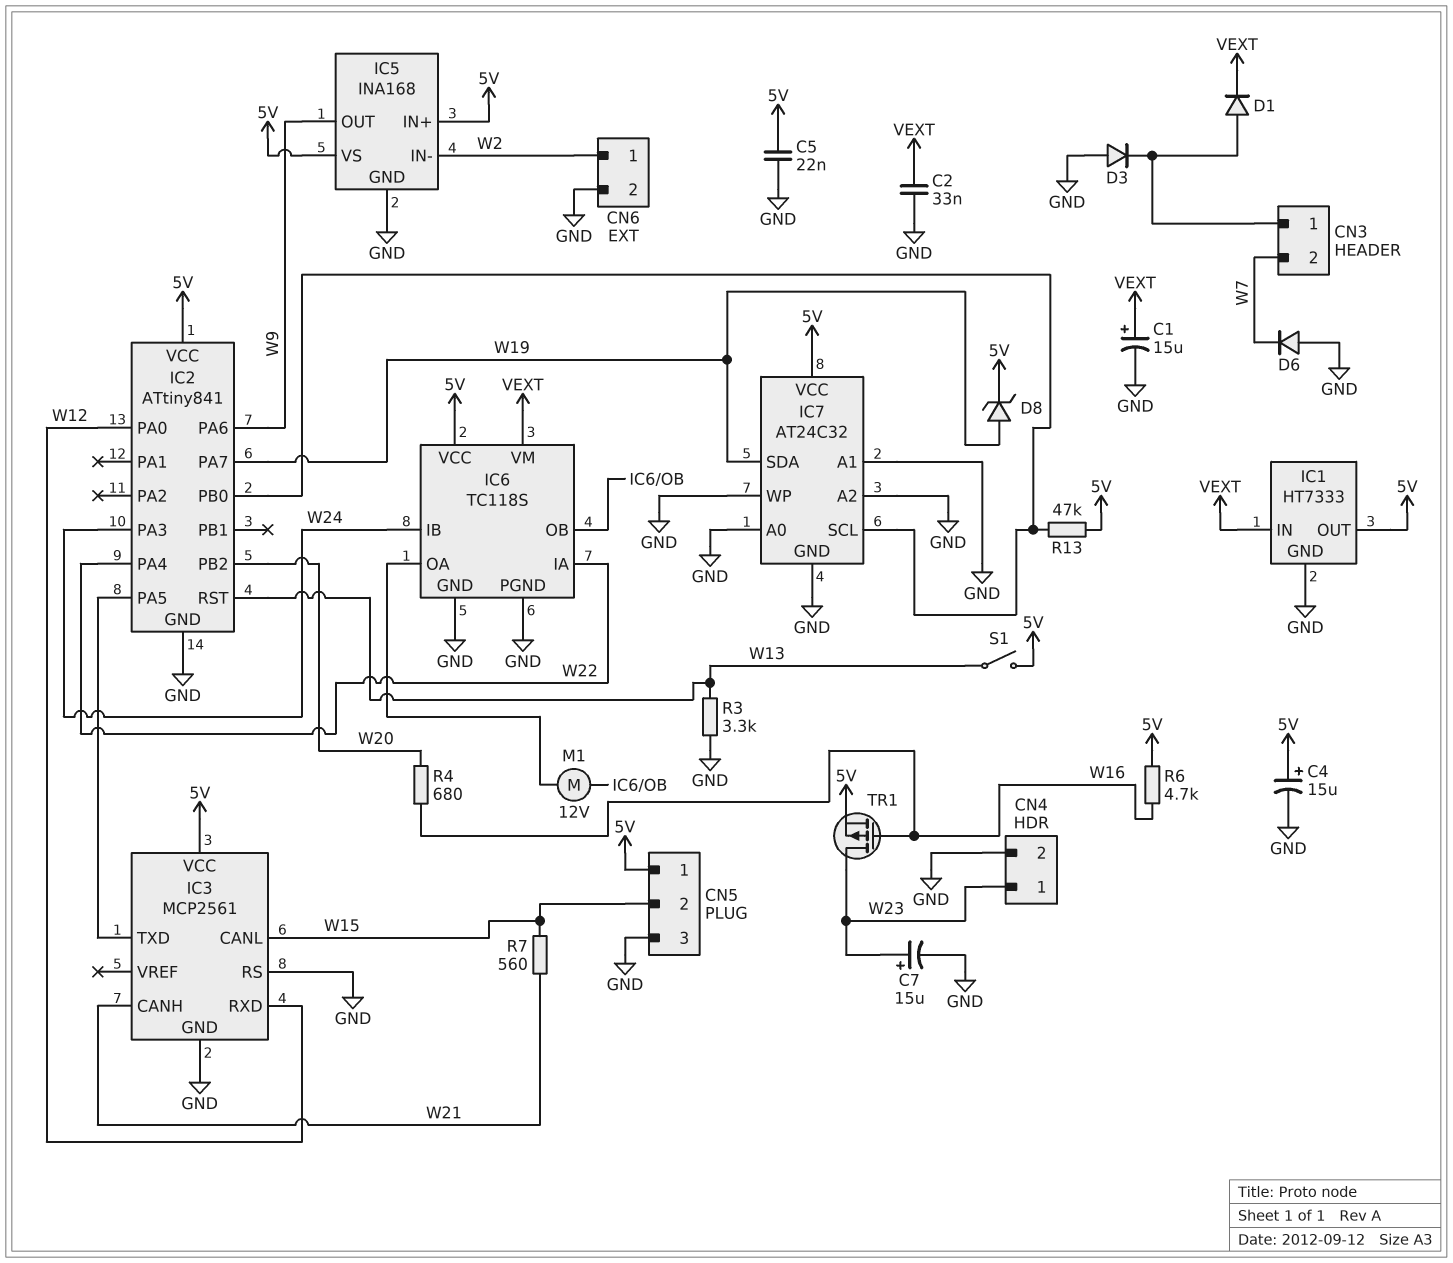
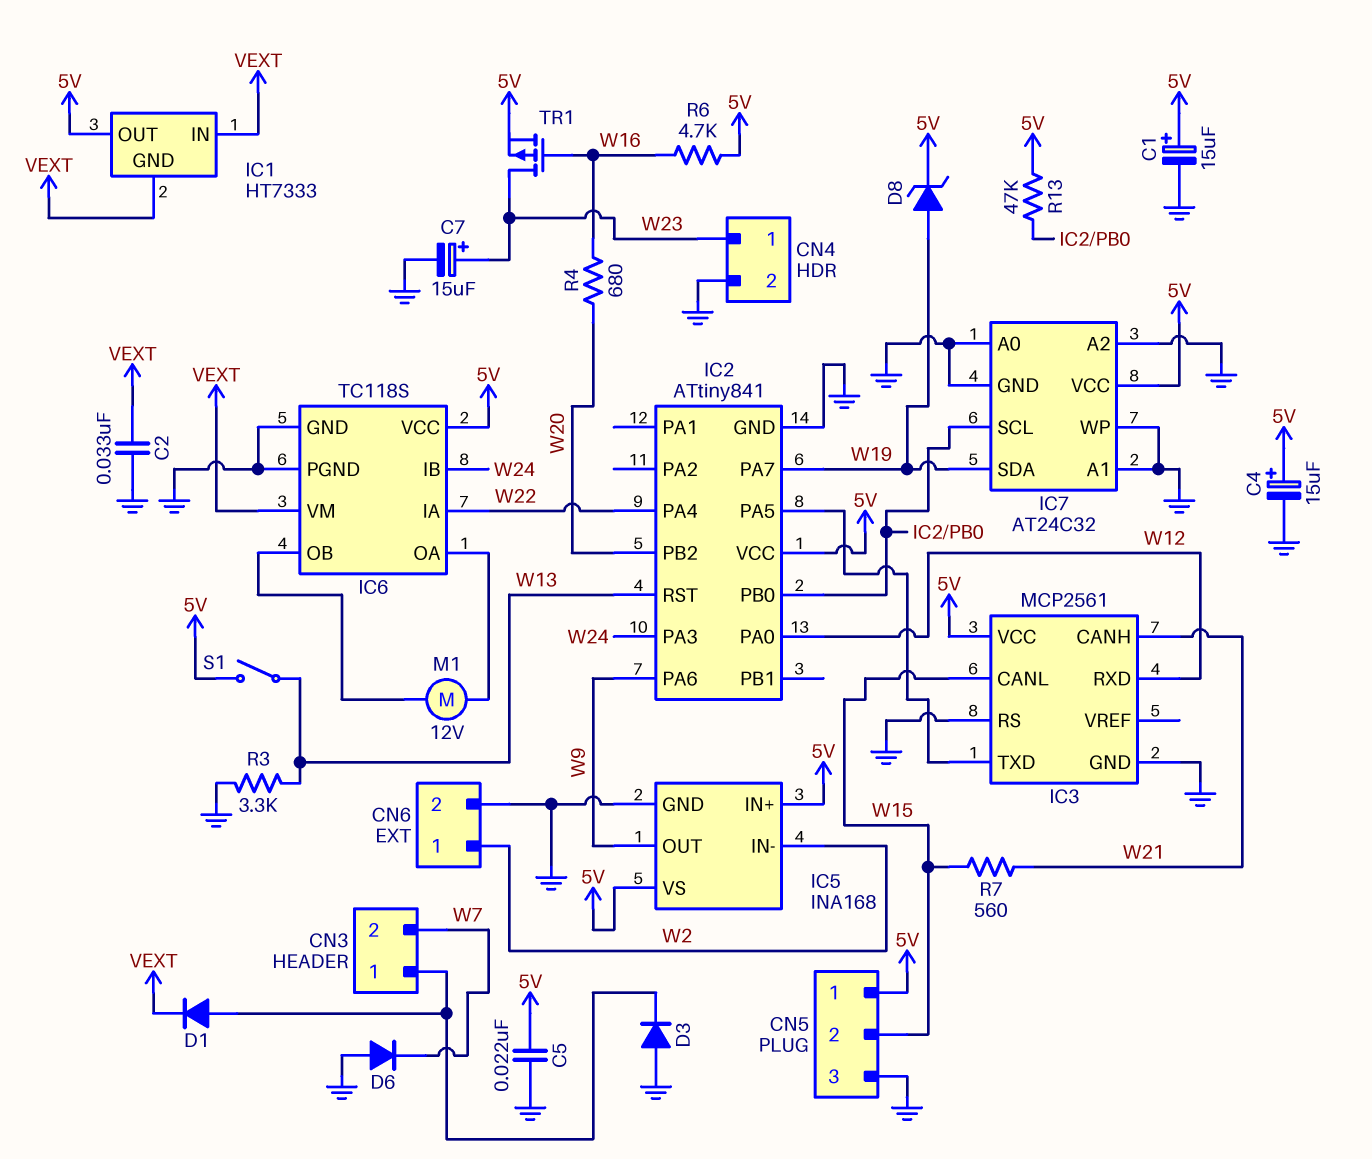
C1: 15uF (plus VEXT, minus GND) -> 15uF (plus 5V, minus GND)
IC1 pin GND: GND -> VEXT

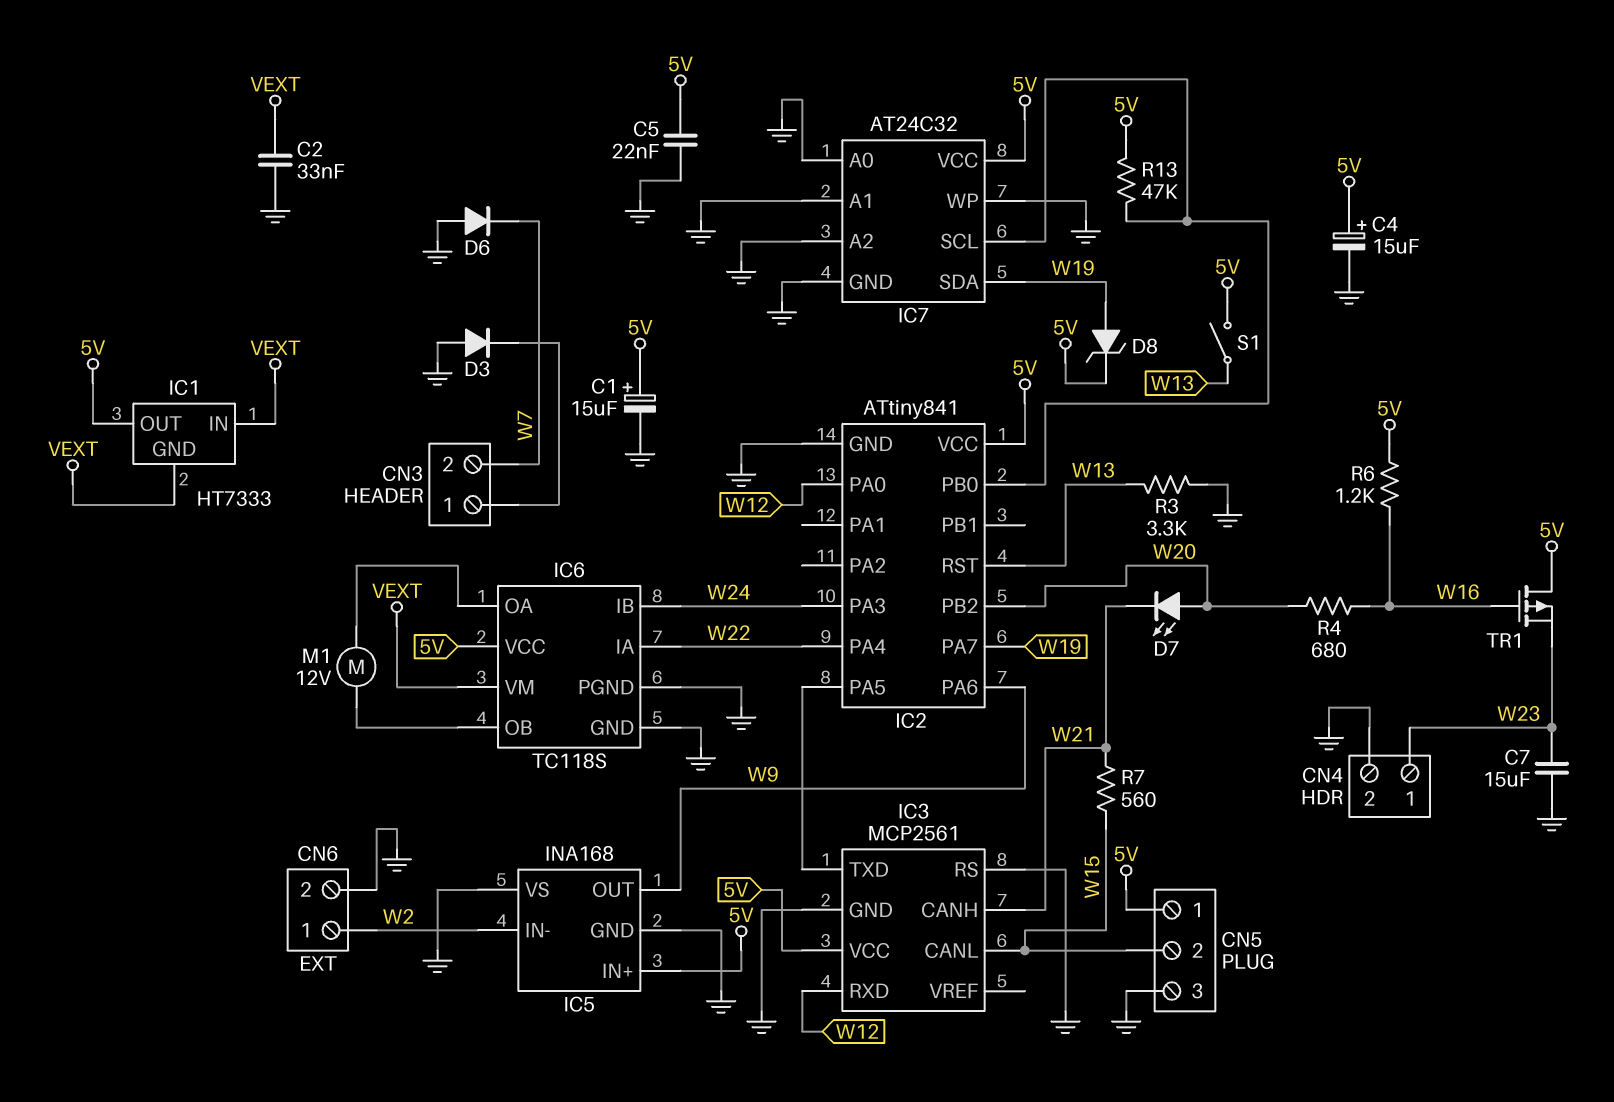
C7: 15uF (plus W23, minus GND) -> 15uF (GND, W23)
D1: diode (A CN3/1, K VEXT) -> none
D7: none -> LED (A W20, K W21)
IC5 pin VS: 5V -> GND
R6: 4.7k (5V, W16) -> 1.2k (5V, W16)
TR1: PMOS (G W16, D W23, S 5V) -> PMOS (G W16, D 5V, S W23)

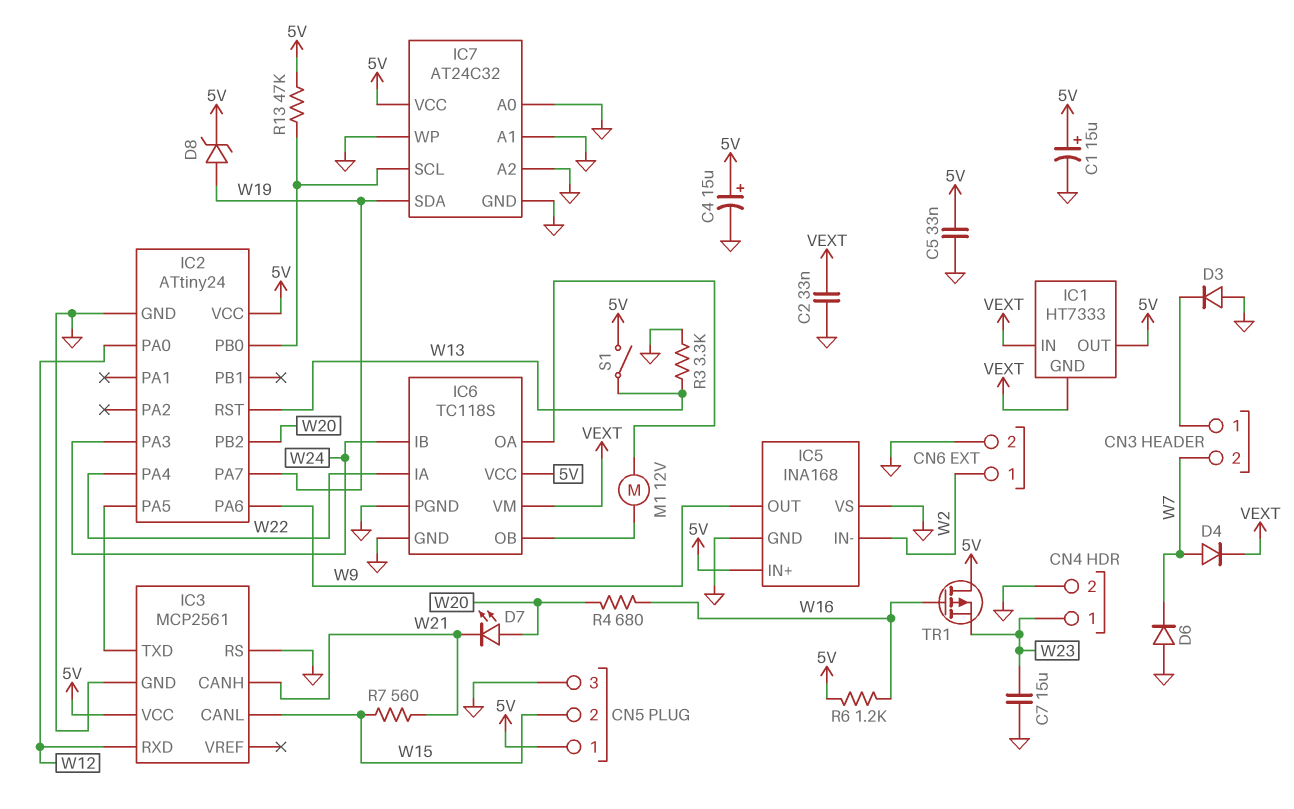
C5: 22nF (5V, GND) -> 33nF (5V, GND)
D4: none -> diode (A W7, K VEXT)
IC2: ATtiny841 -> ATtiny24

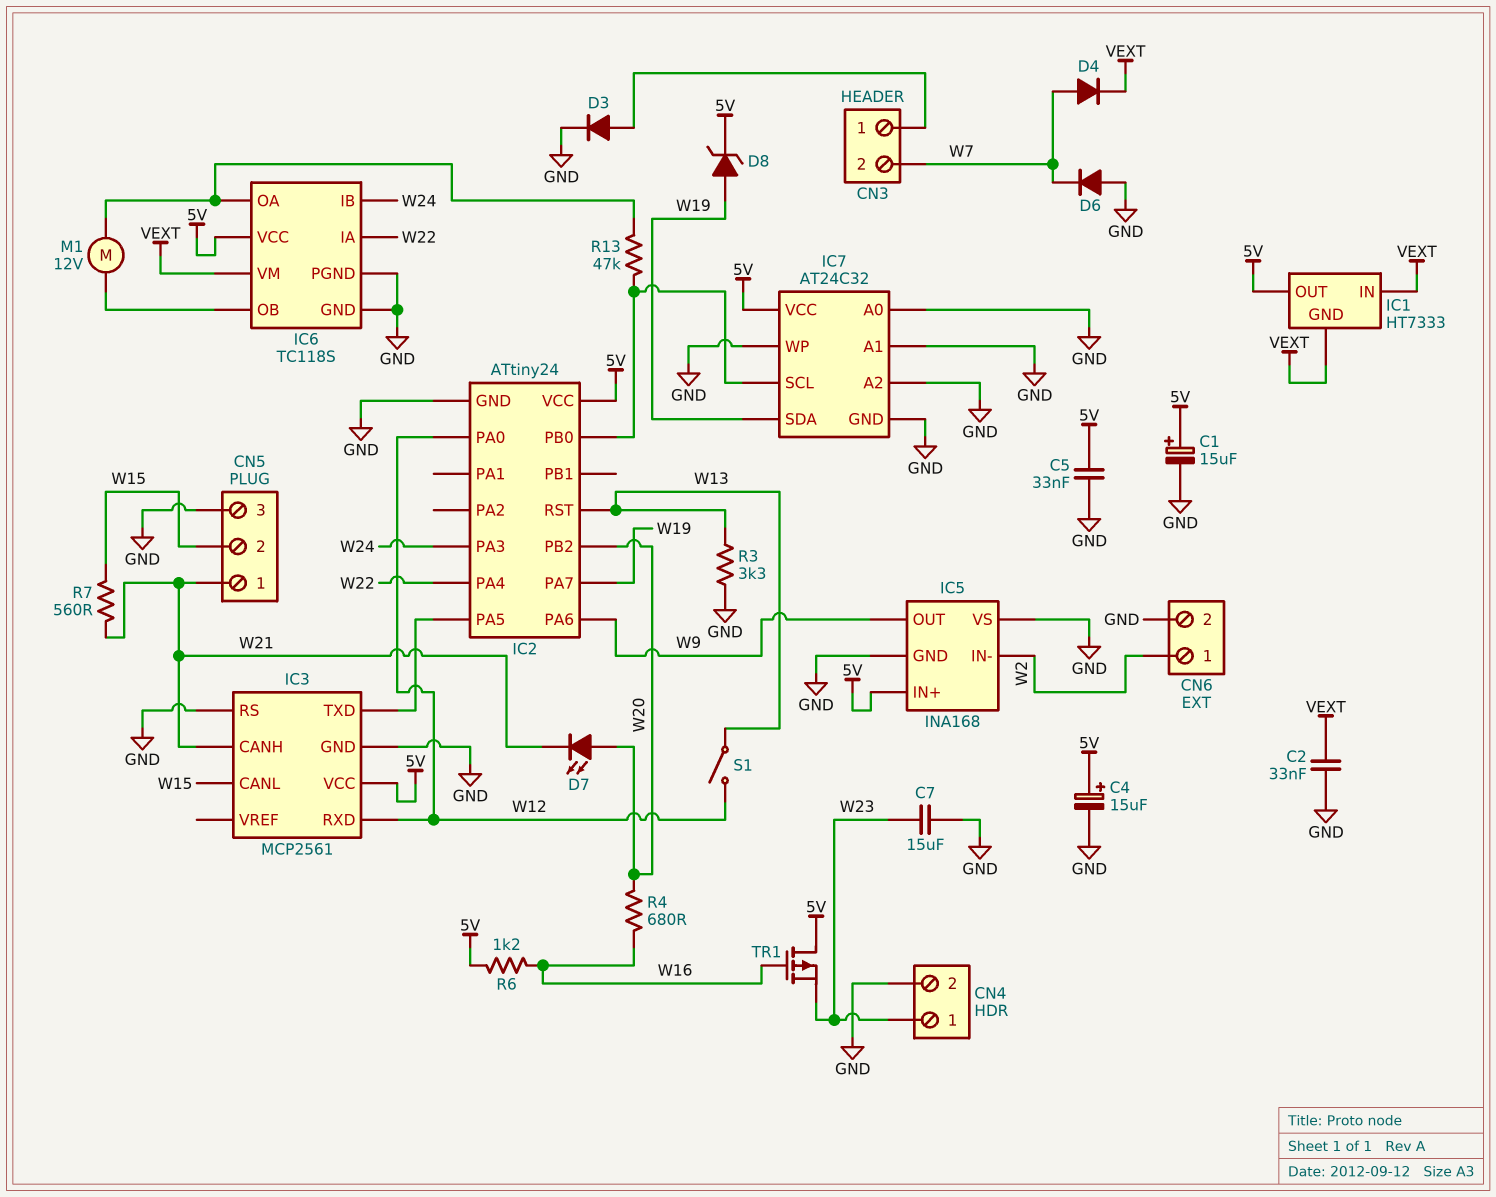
CN5 pin 1: 5V -> W21
D3: diode (A GND, K CN3/1) -> diode (A CN3/1, K GND)
R13: 47k (5V, IC2/PB0) -> 47k (IC2/PB0, IC6/OA)
S1: switch (5V, W13) -> switch (W12, W13)

